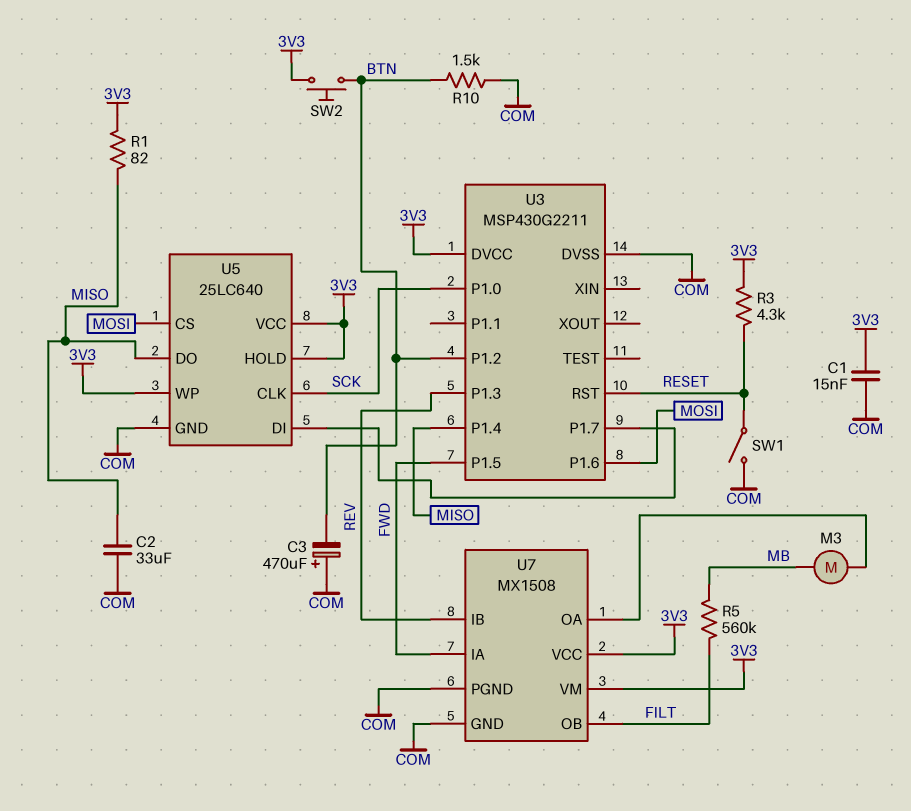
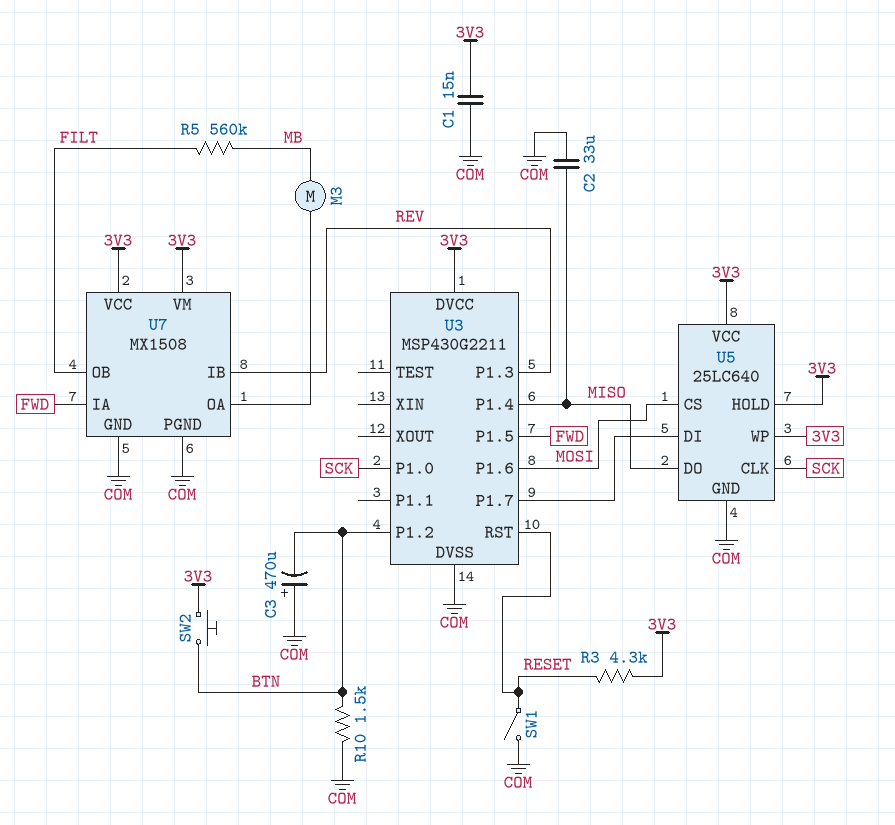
R1: 82 (3V3, MISO) -> none

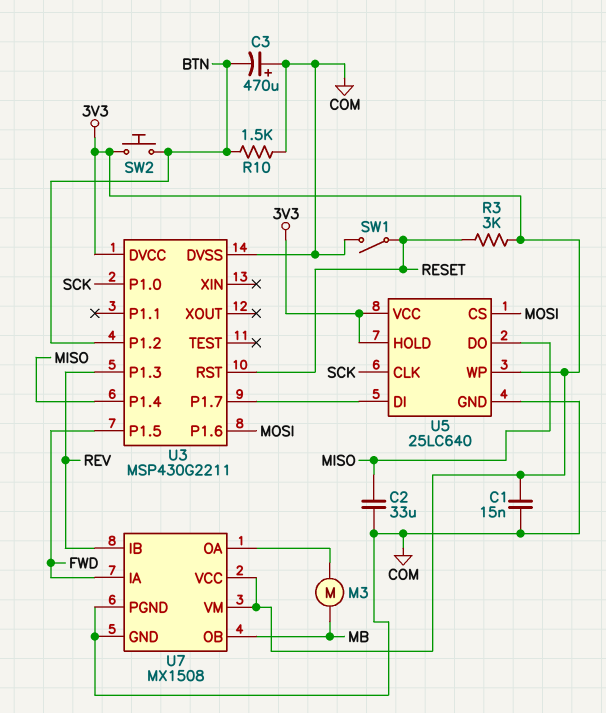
R3: 4.3k (3V3, RESET) -> 3k (3V3, RESET)
R5: 560k (FILT, MB) -> none
U7 pin OB: FILT -> MB

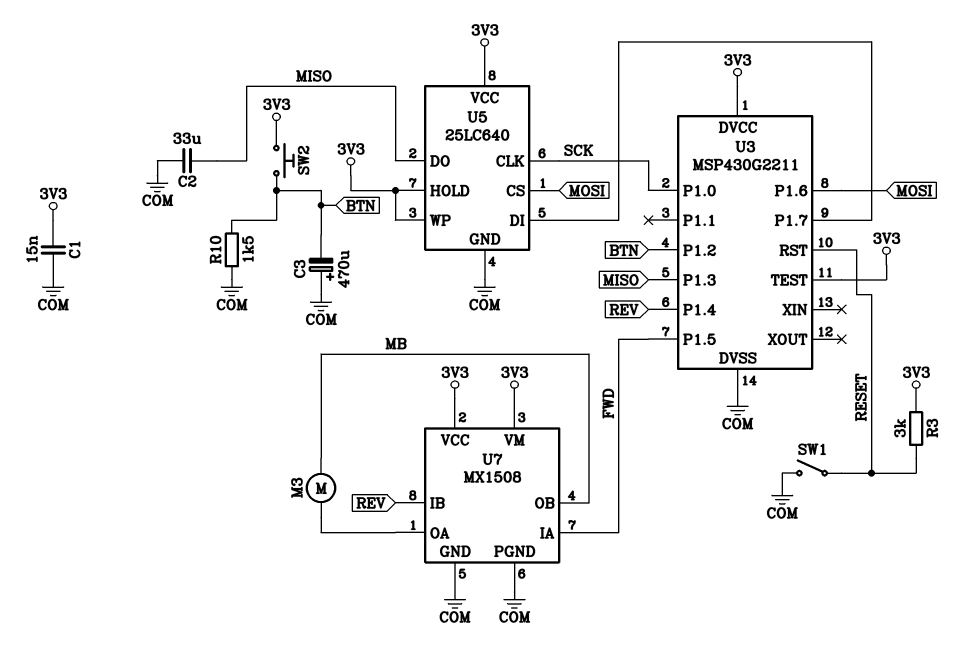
U3 pin P1.3: REV -> MISO
U3 pin P1.4: MISO -> REV
U3 pin TEST: none -> 3V3

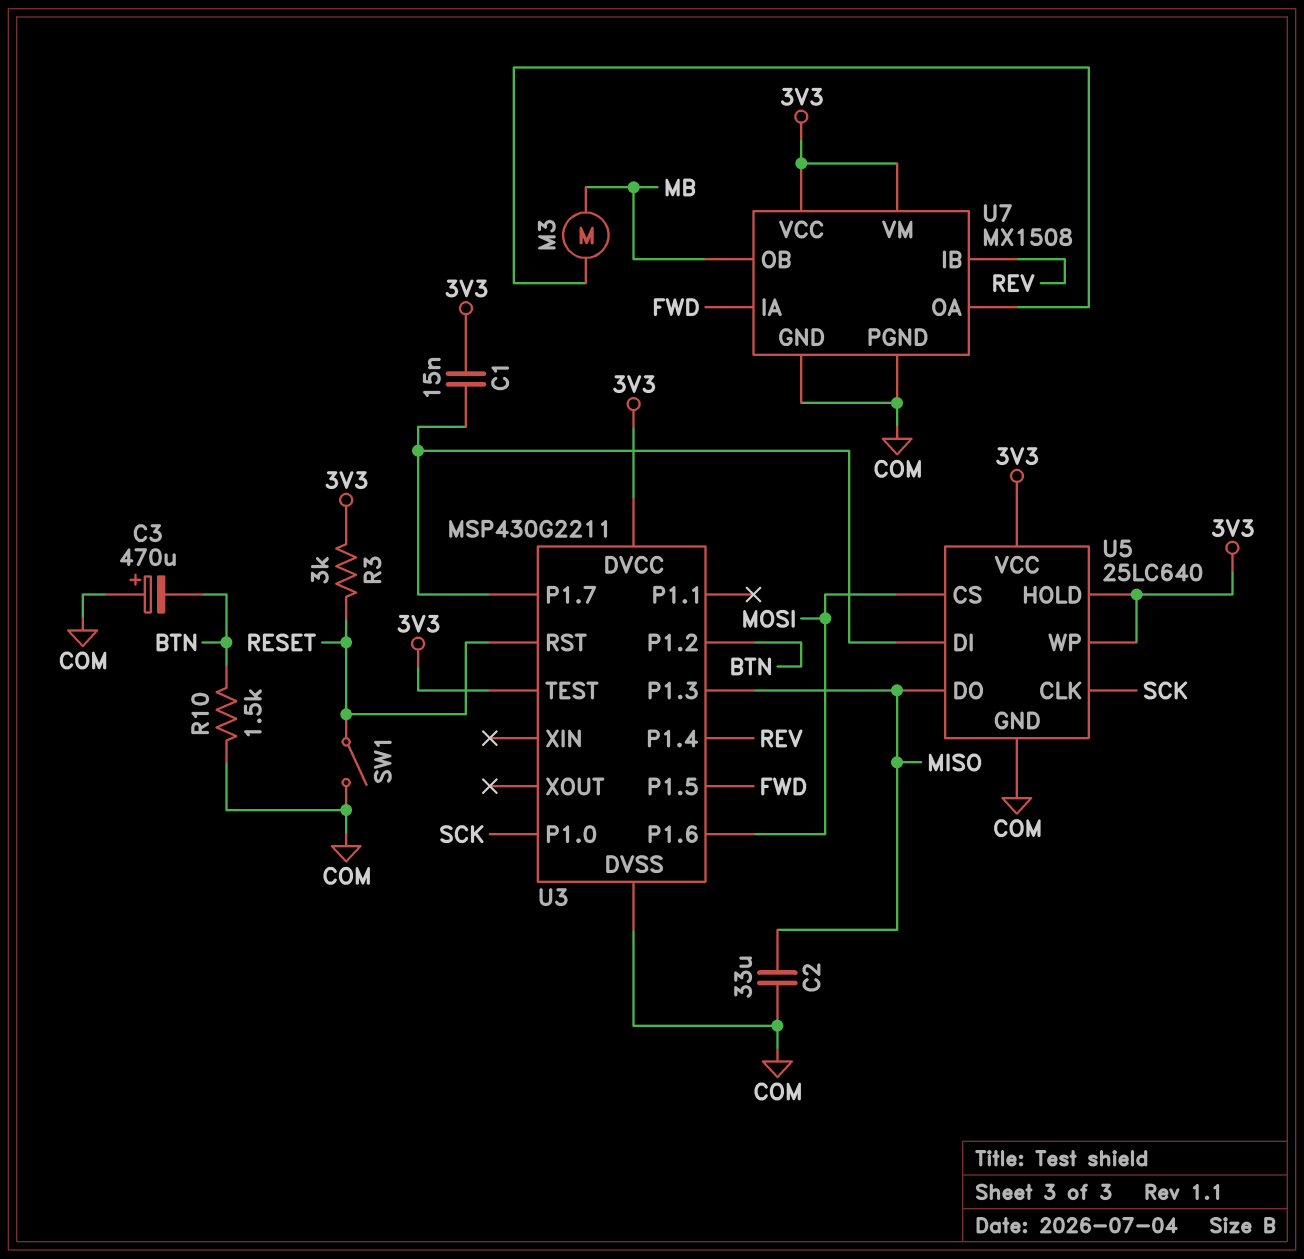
C1: 15nF (3V3, COM) -> 15nF (3V3, U3/P1.7)
SW2: button (3V3, BTN) -> none

